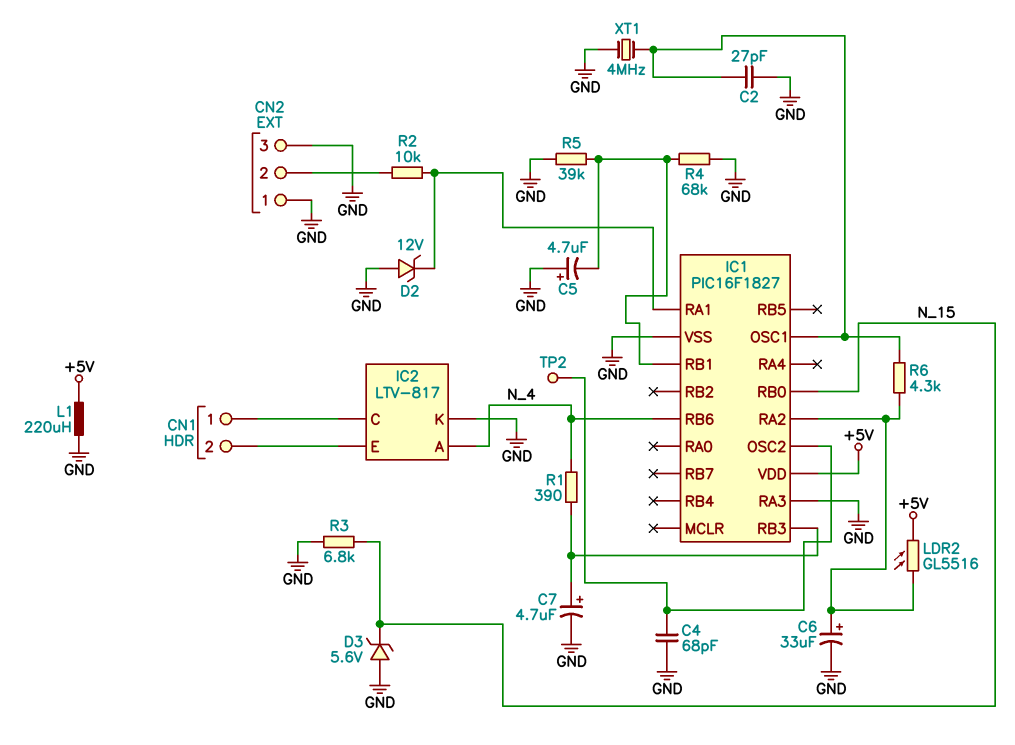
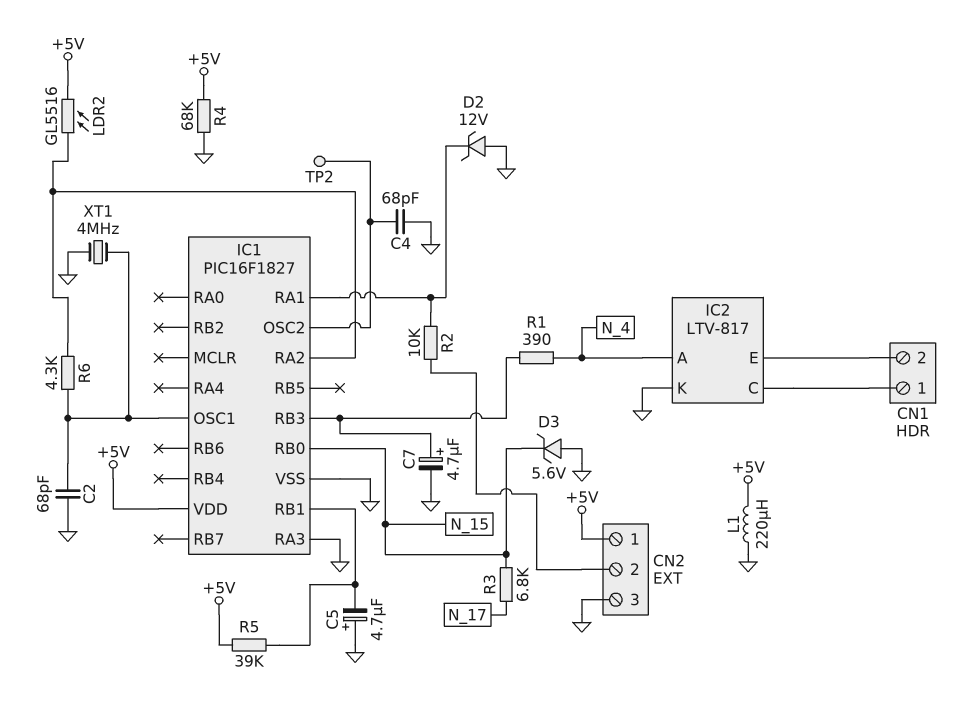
C2: 27pF (GND, IC1/OSC1) -> 68pF (GND, IC1/OSC1)
C6: 33uF (plus IC1/RA2, minus GND) -> none
CN2 pin 1: GND -> +5V
IC1 pin RB6: N_4 -> none
R3: 6.8k (GND, N_15) -> 6.8k (N_15, N_17)
R4: 68k (GND, IC1/RB1) -> 68k (+5V, GND)
R5: 39k (GND, IC1/RB1) -> 39k (+5V, IC1/RB1)

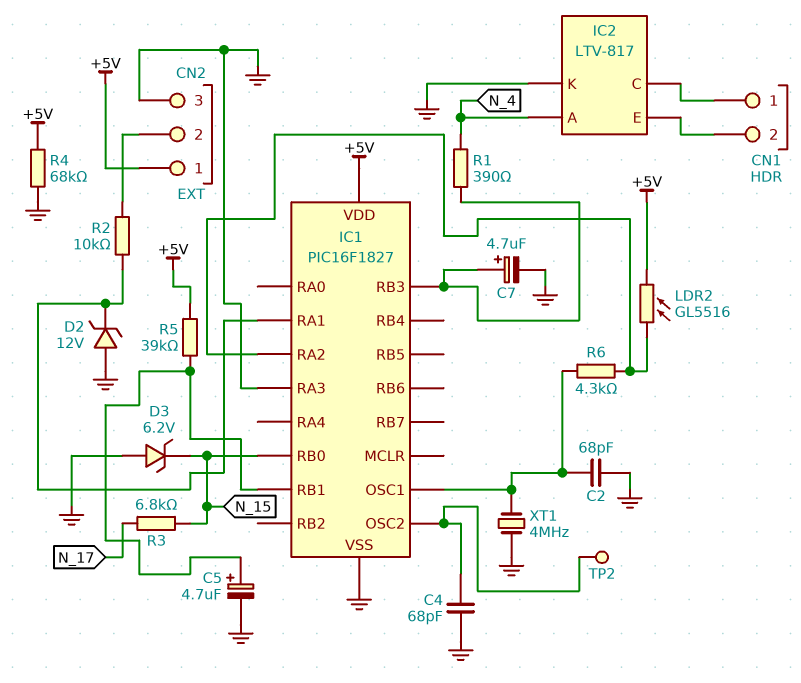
C5: 4.7uF (plus GND, minus IC1/RB1) -> 4.7uF (plus IC1/RB1, minus GND)
D3: zener 5.6V (A GND, K N_15) -> zener 6.2V (A GND, K N_15)
L1: 220uH (+5V, GND) -> none

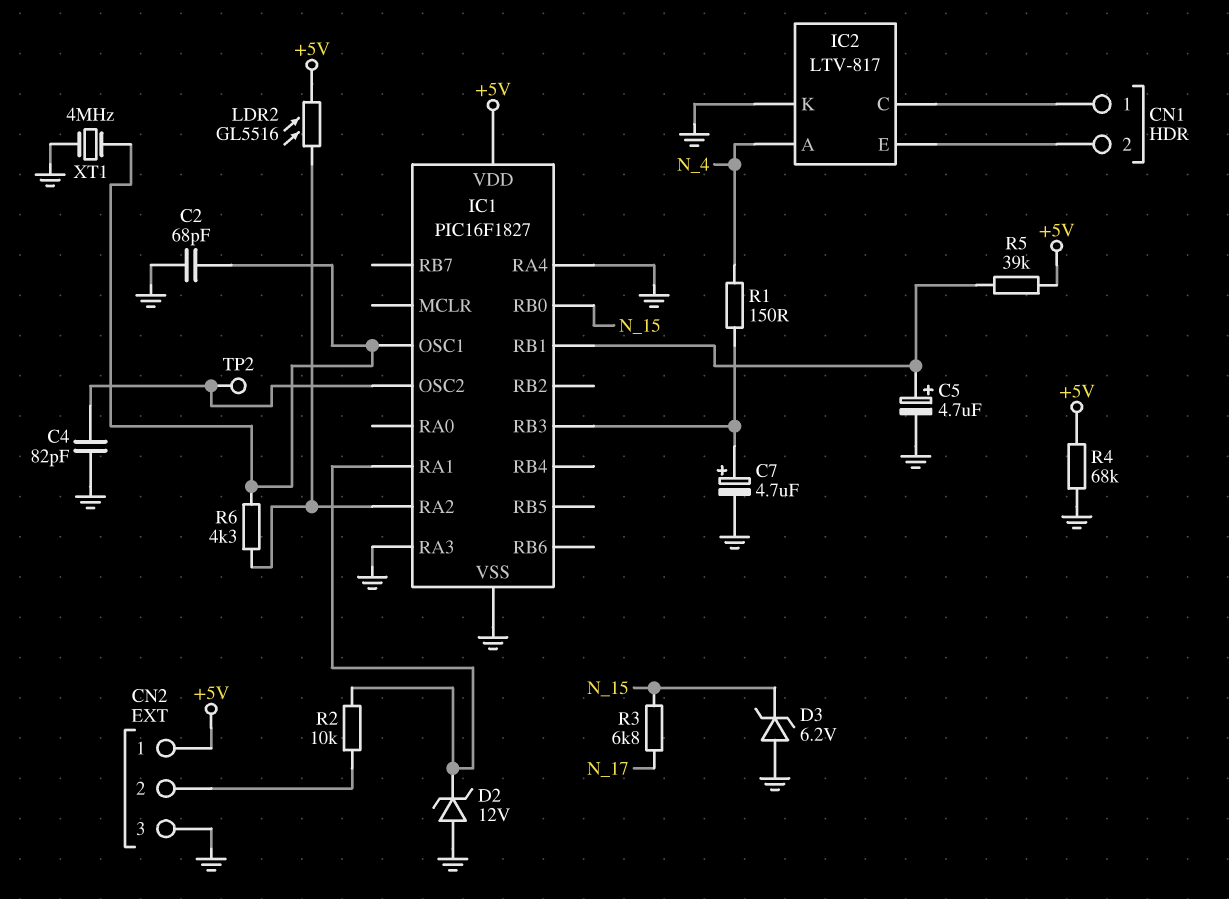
C4: 68pF (GND, IC1/OSC2) -> 82pF (GND, IC1/OSC2)
IC1 pin RA4: none -> GND
R1: 390 (IC1/RB3, N_4) -> 150 (IC1/RB3, N_4)

